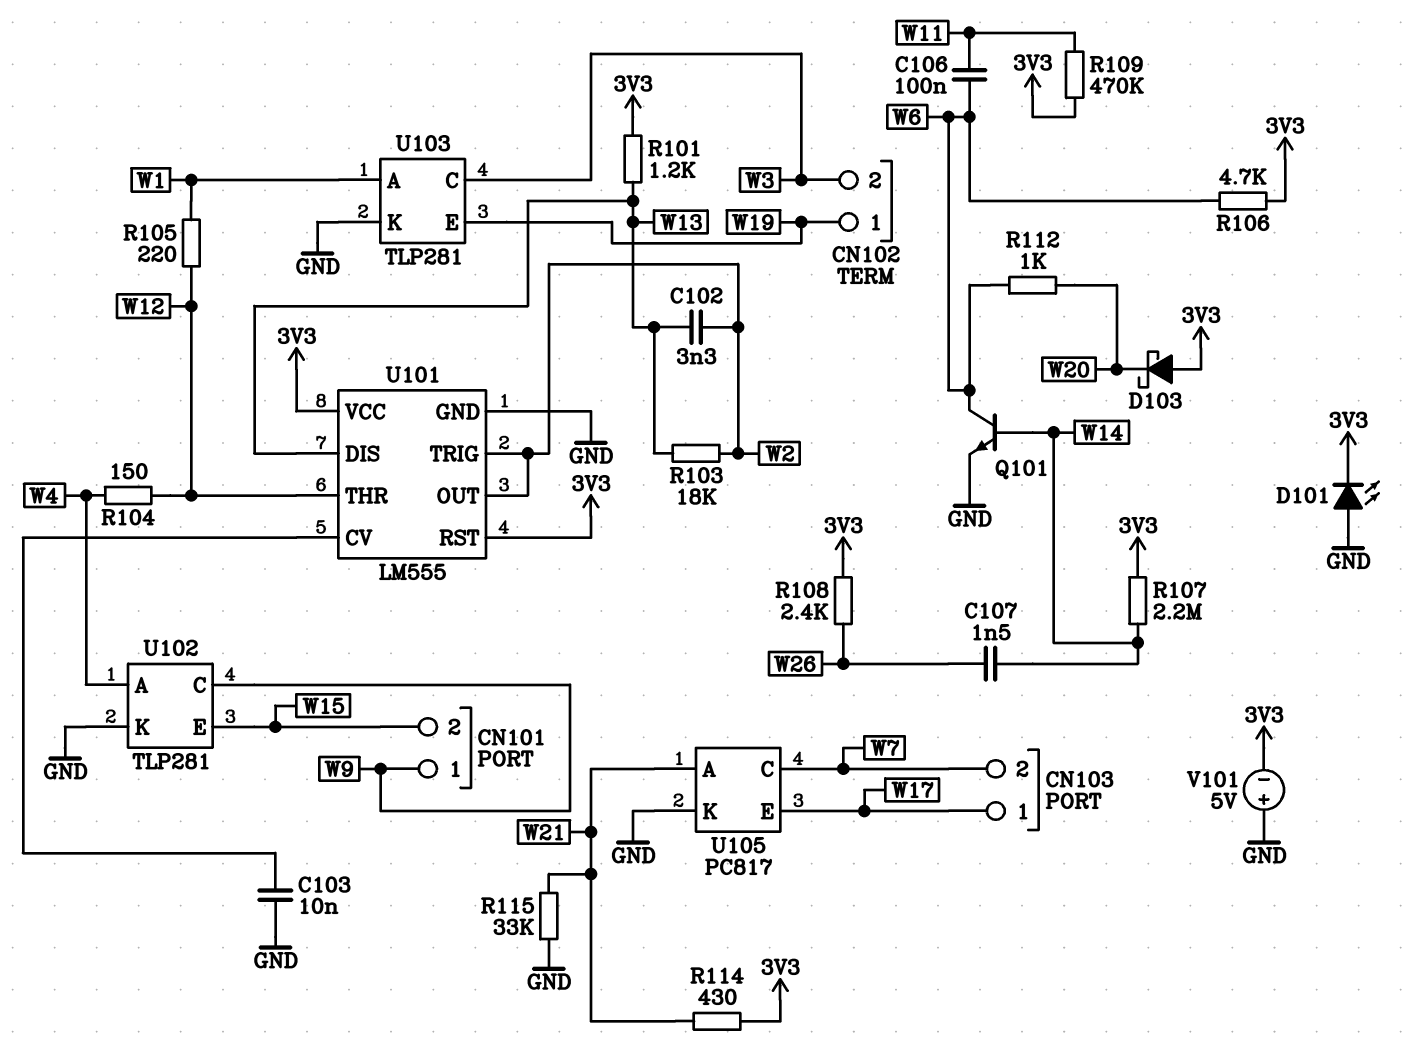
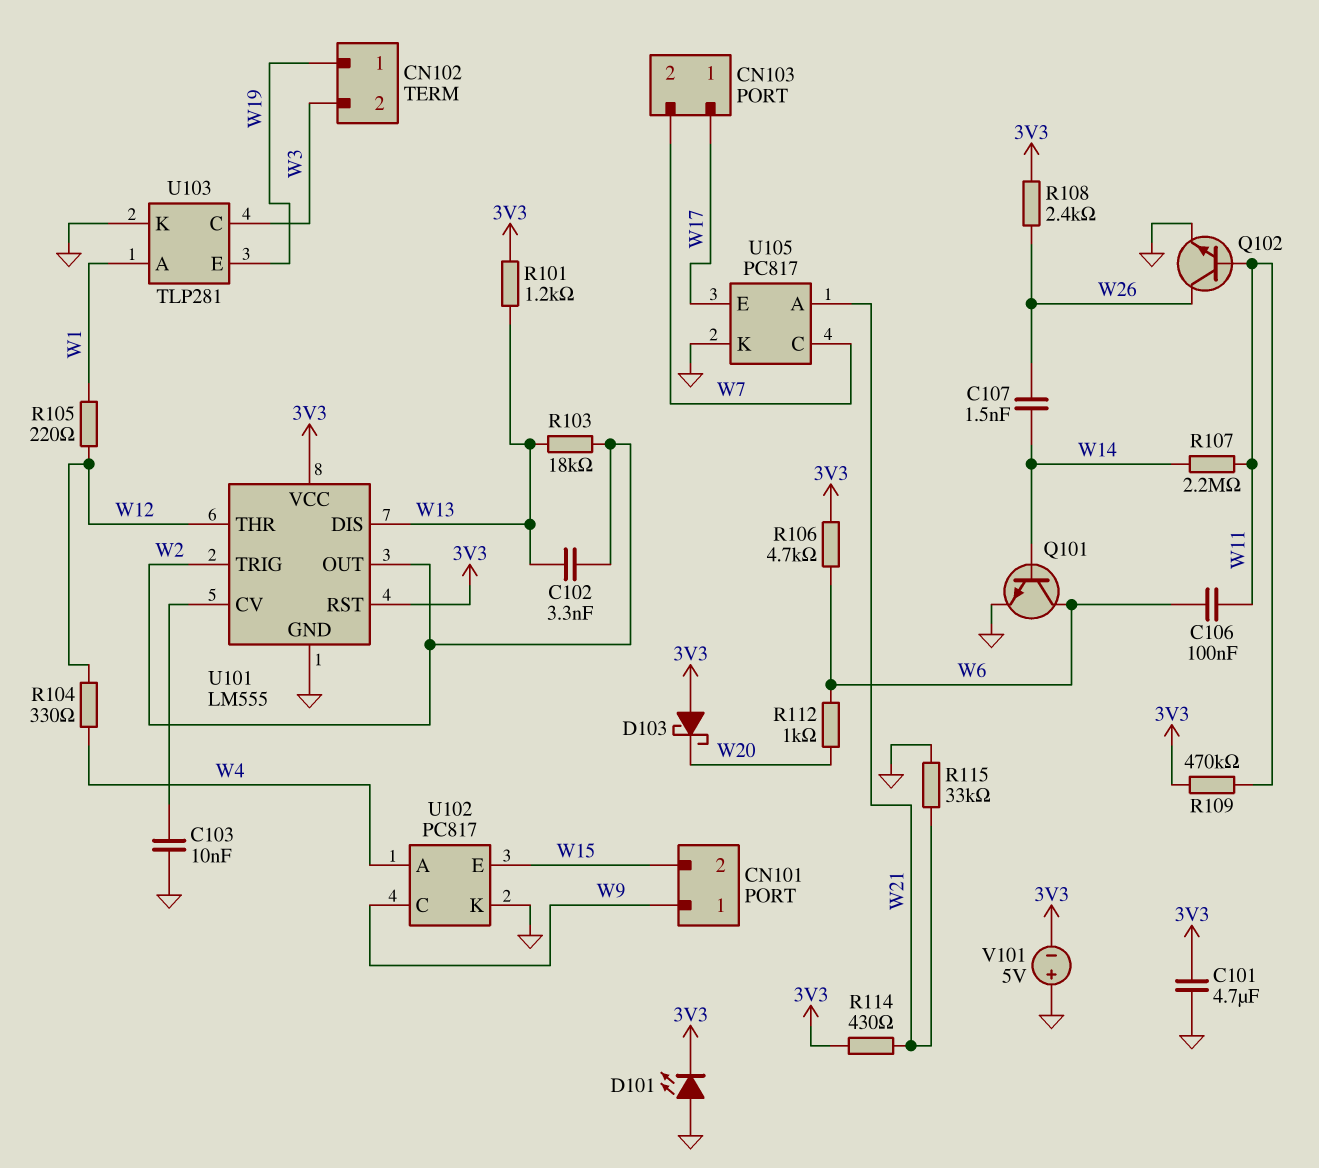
C101: none -> 4.7uF (3V3, GND)
Q102: none -> NPN (B W11, C W26, E GND)
R104: 150 (W4, W12) -> 330 (W4, W12)
R107: 2.2M (3V3, W14) -> 2.2M (W11, W14)
U102: TLP281 -> PC817

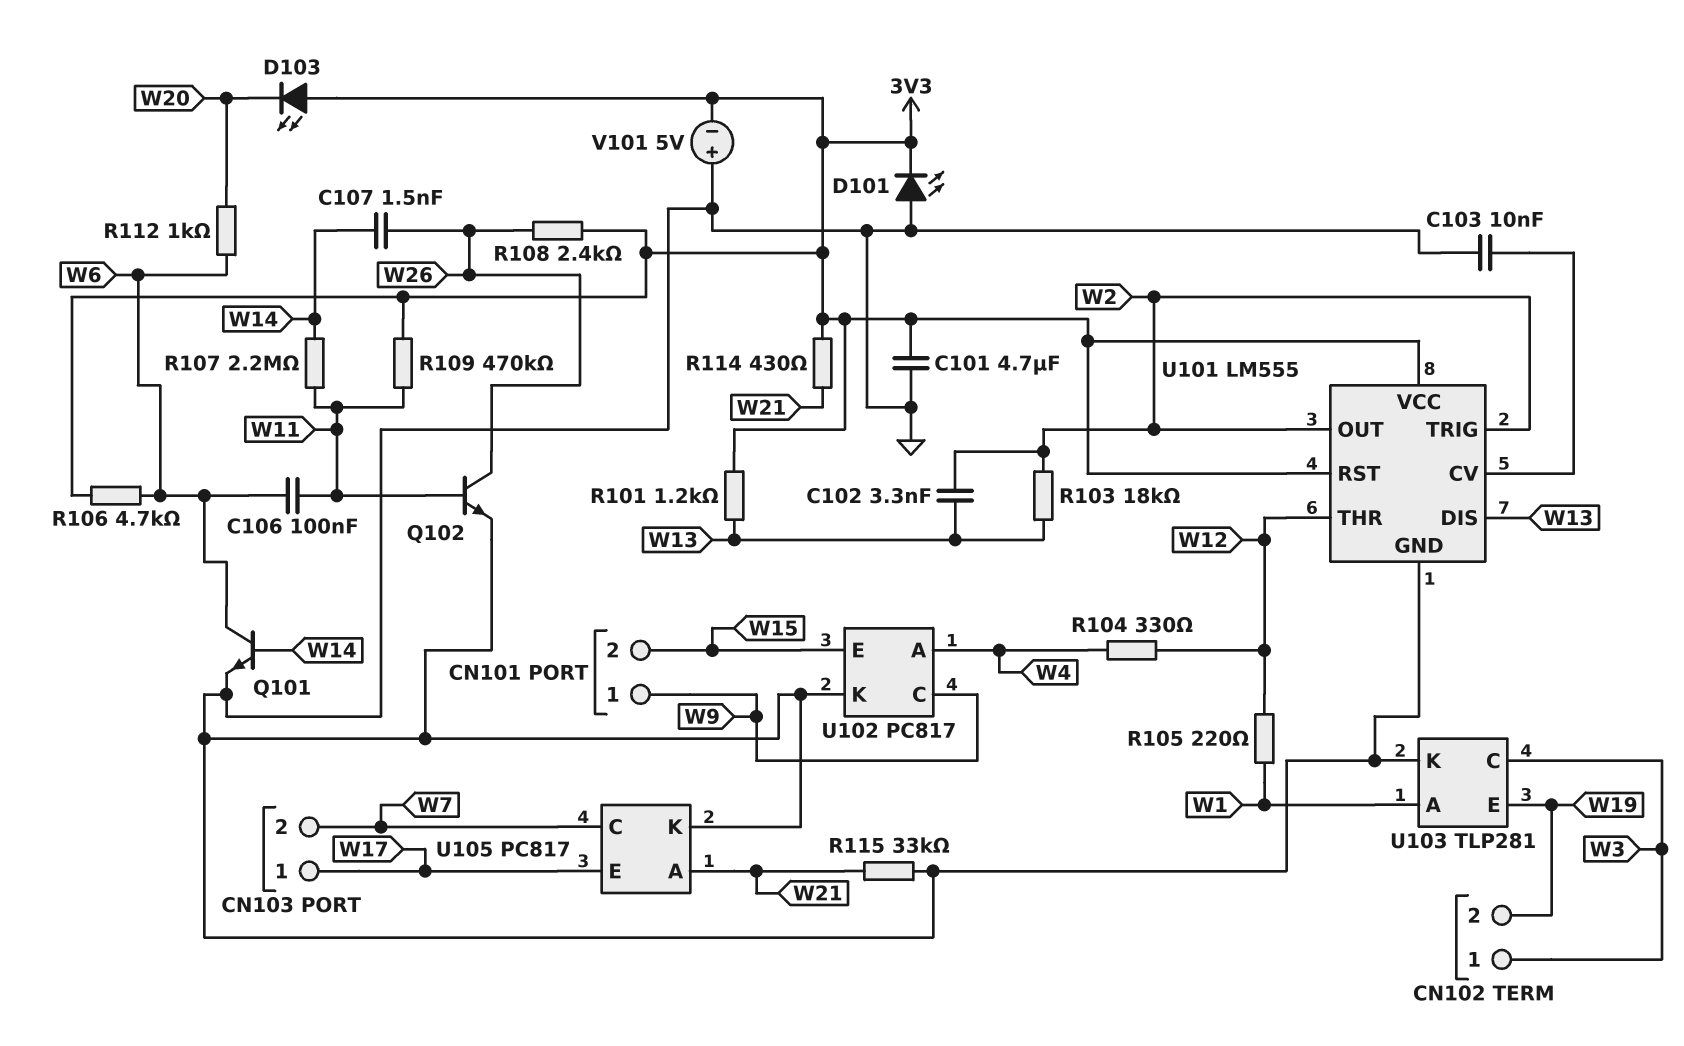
CN102 pin 1: W19 -> W3
CN102 pin 2: W3 -> W19
D103: schottky (A 3V3, K W20) -> LED (A 3V3, K W20)

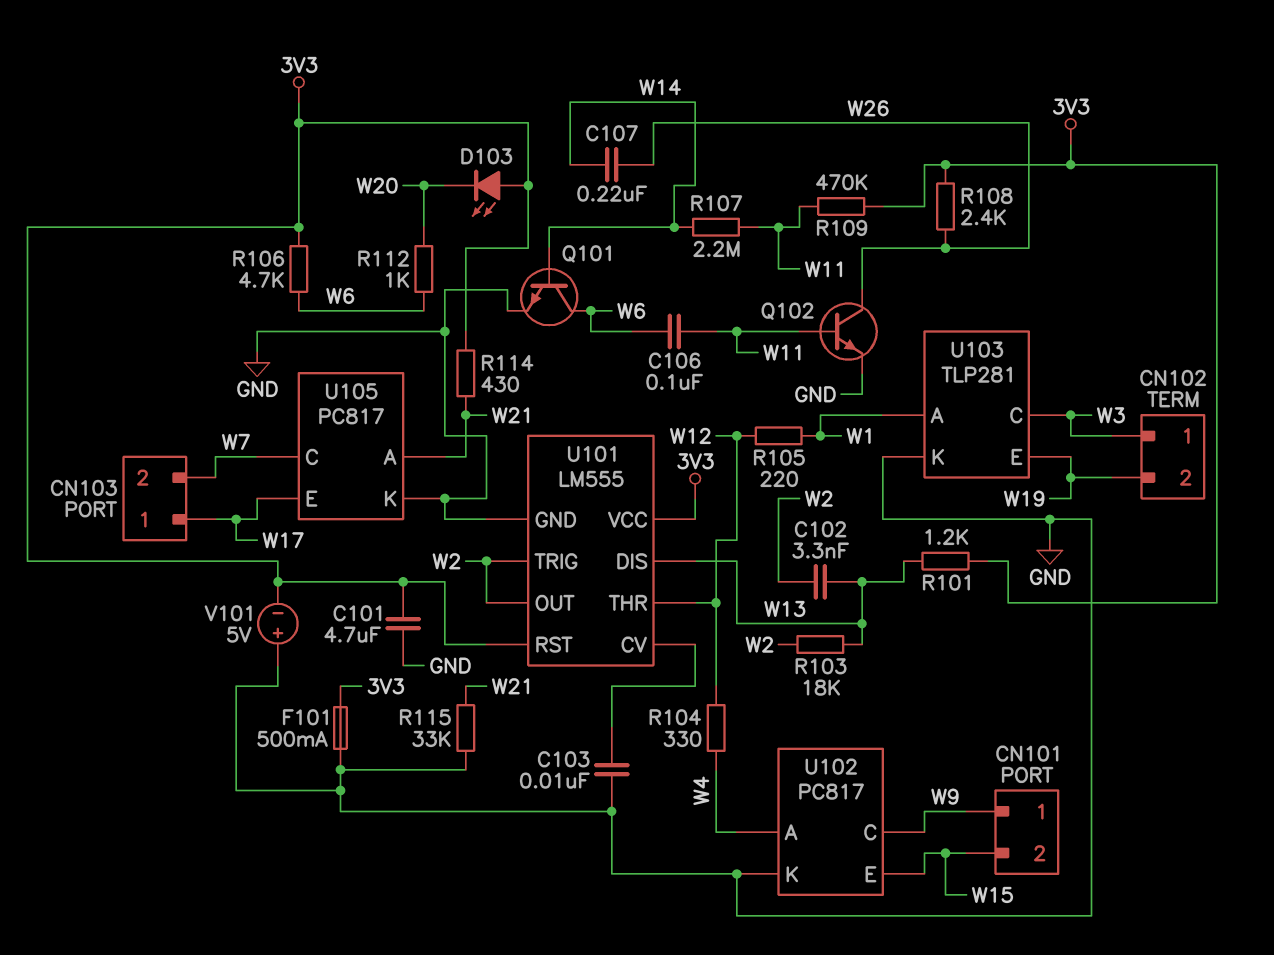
C107: 1.5nF (W14, W26) -> 220nF (W14, W26)
D101: LED (A GND, K 3V3) -> none
F101: none -> 500mA (3V3, GND)

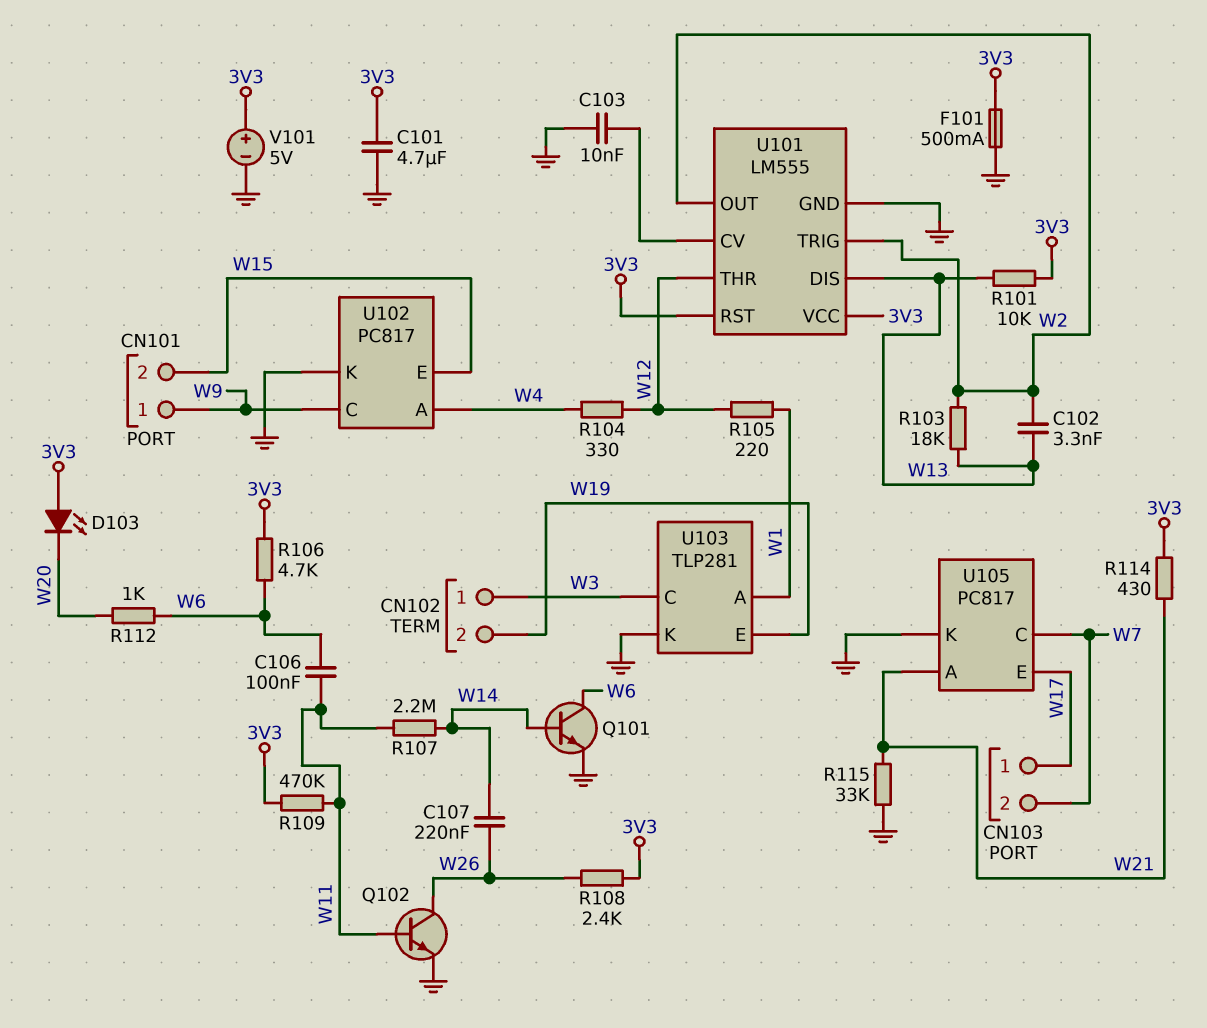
R101: 1.2k (3V3, W13) -> 10k (3V3, W13)
V101: 5V (plus GND, minus 3V3) -> 5V (plus 3V3, minus GND)

